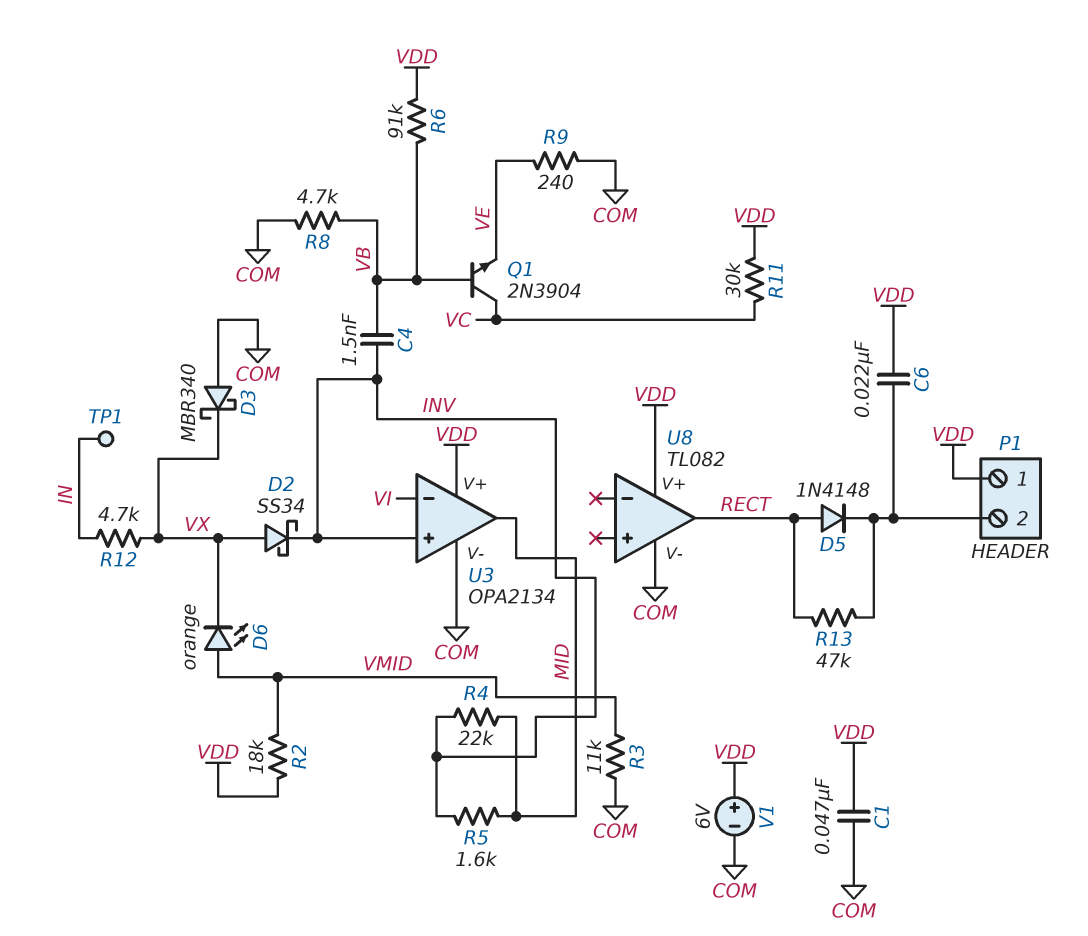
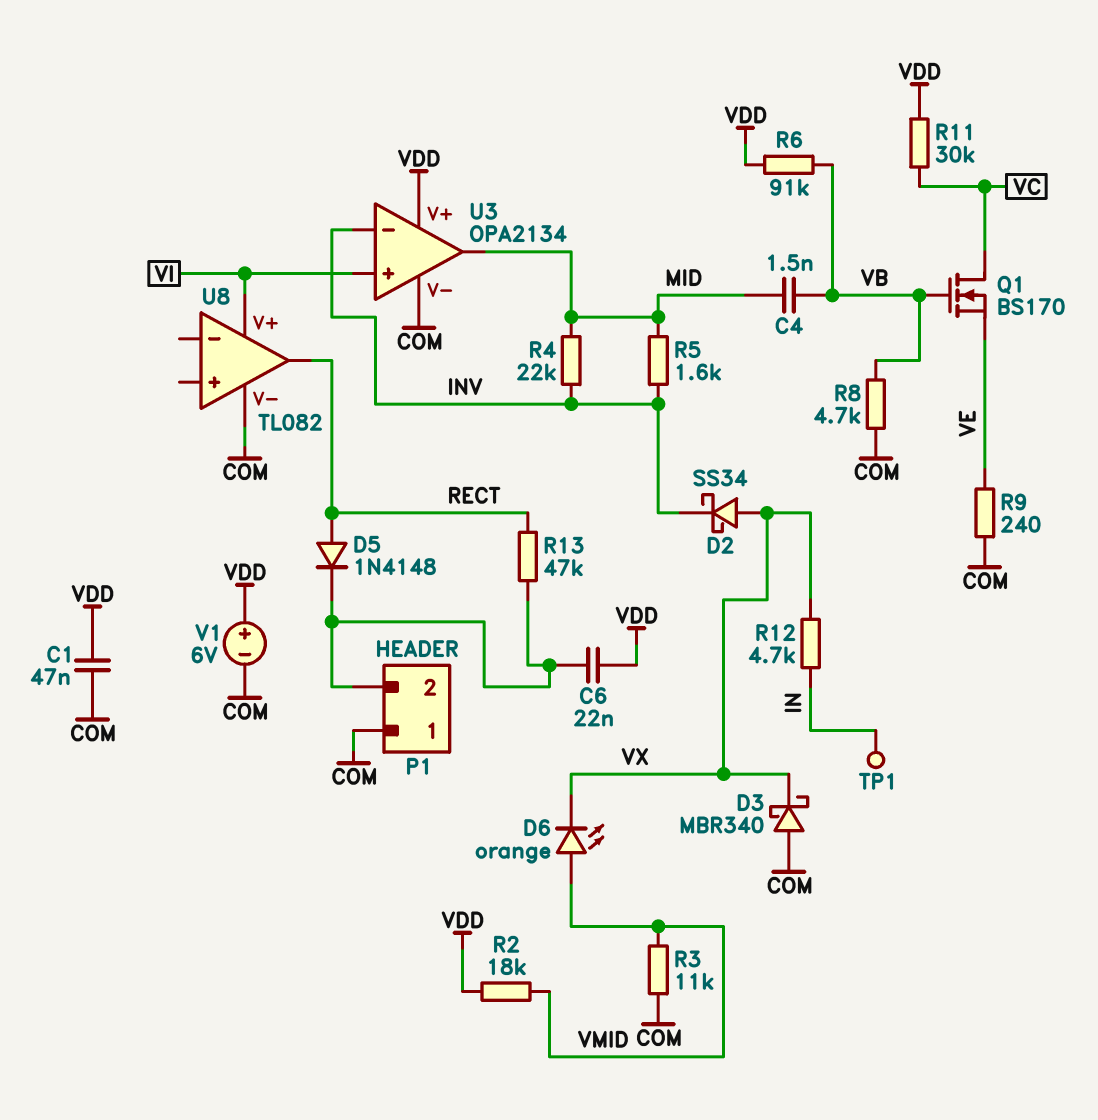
C4: 1.5nF (INV, VB) -> 1.5nF (MID, VB)
P1 pin 1: VDD -> COM
Q1: NPN 2N3904 (B VB, C VC, E VE) -> NMOS BS170 (G VB, D VC, S VE)
U3 pin in+: INV -> VI
U3 pin in-: VI -> INV
U8 pin V+: VDD -> VI

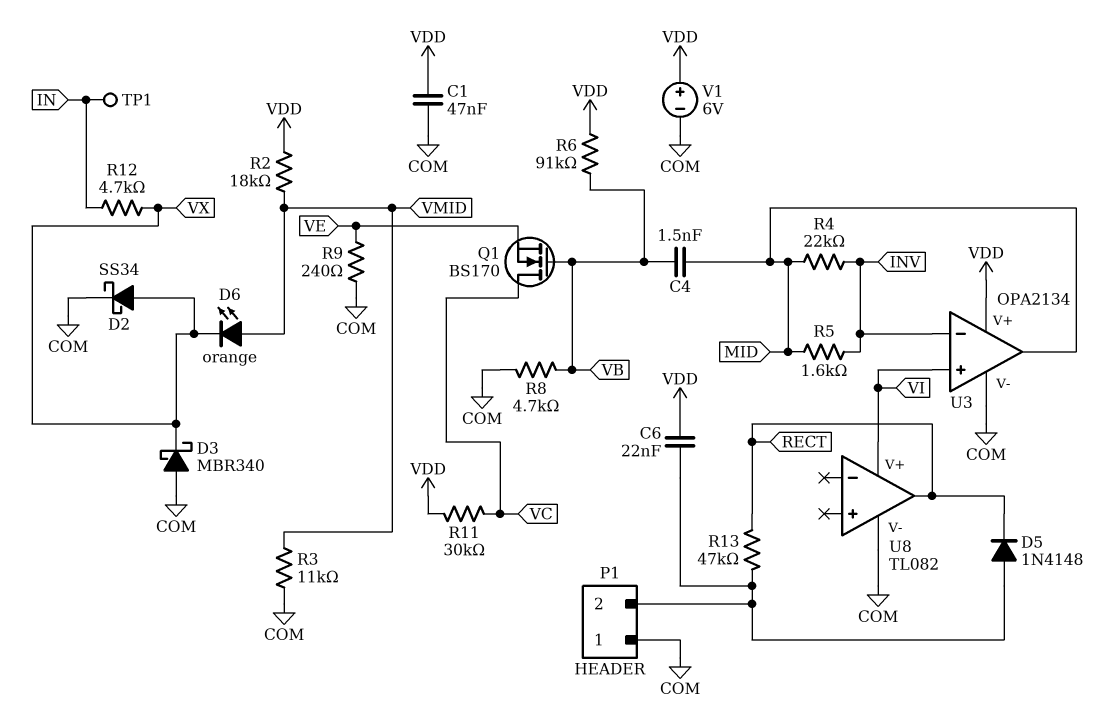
D2: schottky SS34 (A VX, K INV) -> schottky SS34 (A VX, K COM)
D5: diode 1N4148 (A RECT, K P1/2) -> diode 1N4148 (A P1/2, K RECT)

